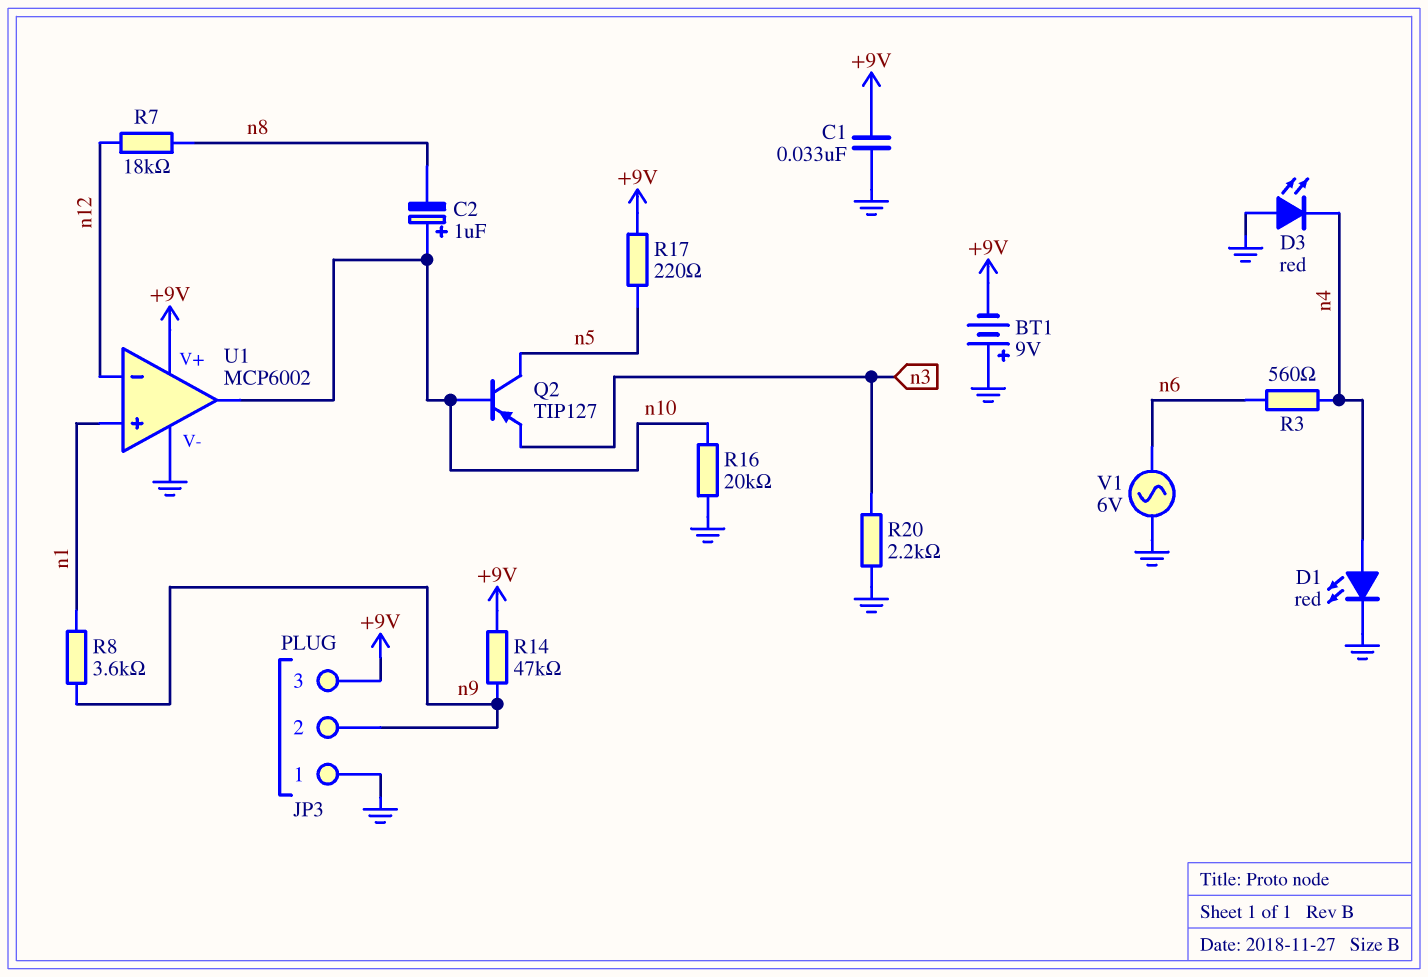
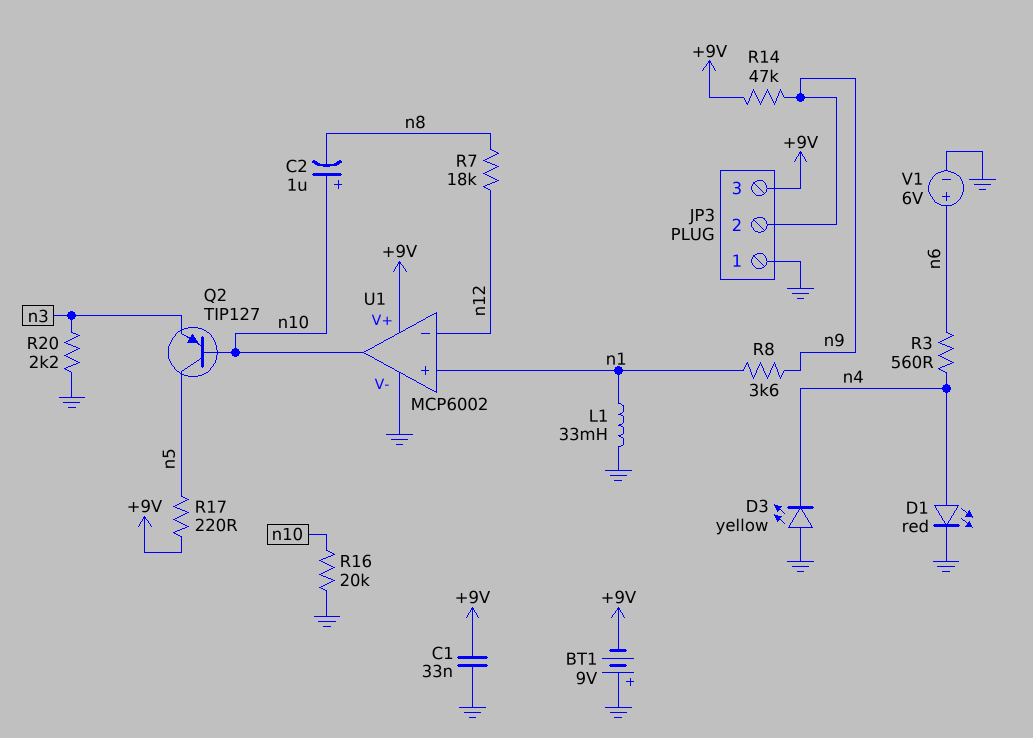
D3: LED red (A GND, K n4) -> LED yellow (A GND, K n4)
L1: none -> 33mH (GND, n1)
V1: AC 6V (GND, n6) -> 6V (plus n6, minus GND)

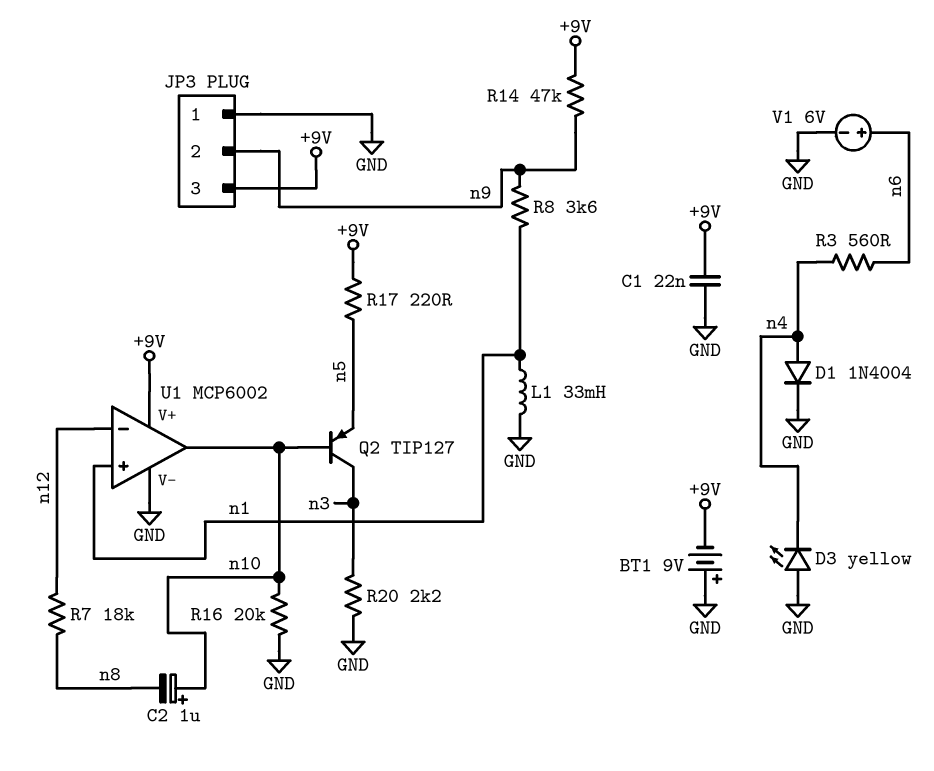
C1: 33nF (+9V, GND) -> 22nF (+9V, GND)
D1: LED red (A n4, K GND) -> diode 1N4004 (A n4, K GND)
Q2: PNP TIP127 (B n10, C n5, E n3) -> PNP TIP127 (B n10, C n3, E n5)

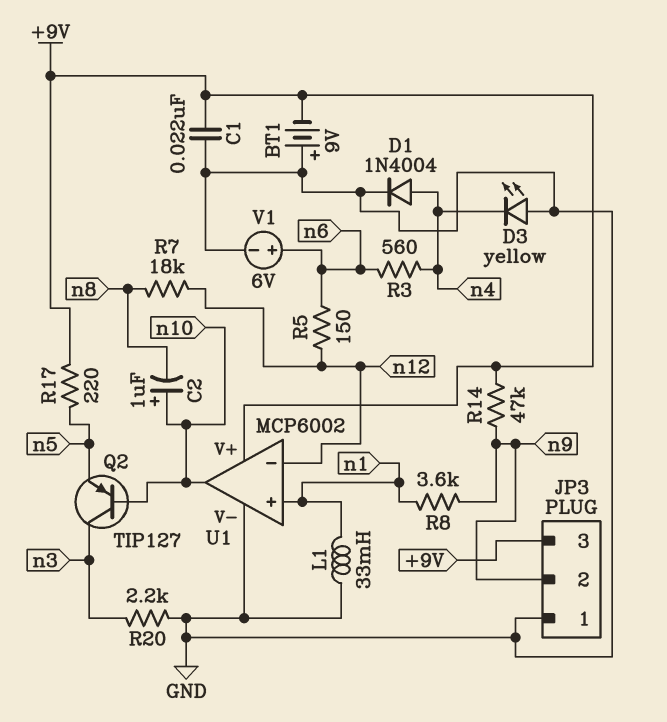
R5: none -> 150 (n6, n12)
R16: 20k (GND, n10) -> none

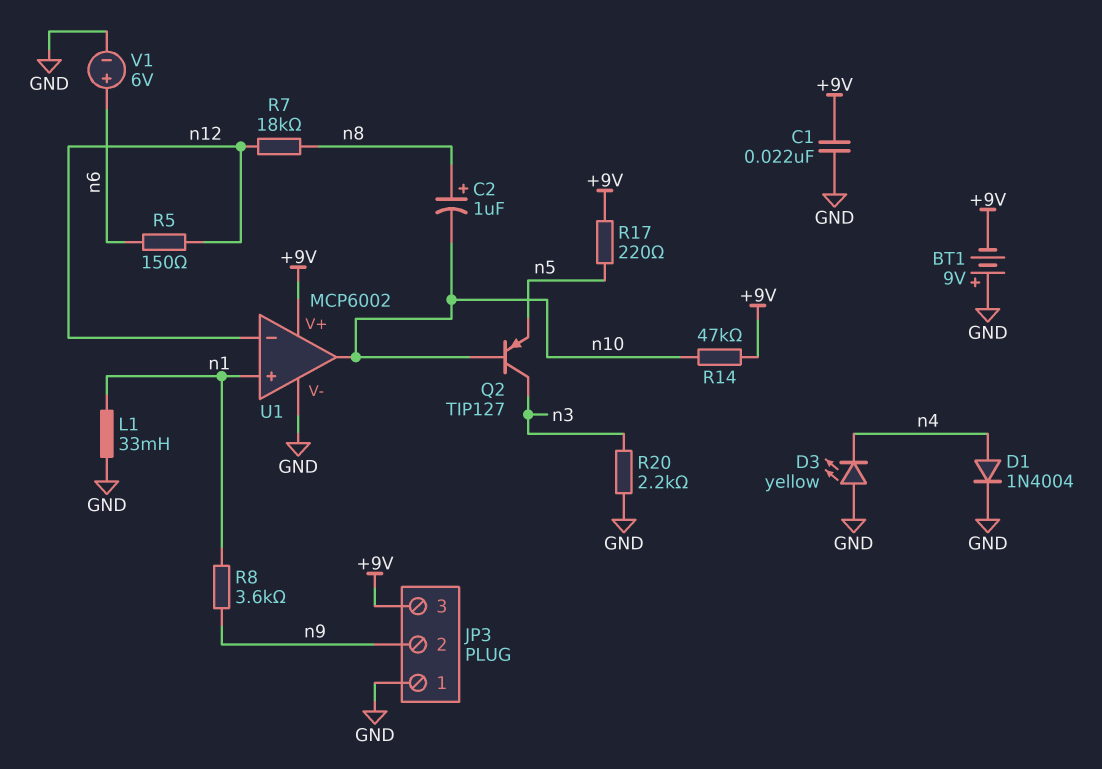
C2: 1uF (plus n10, minus n8) -> 1uF (plus n8, minus n10)
R3: 560 (n4, n6) -> none
R14: 47k (+9V, n9) -> 47k (+9V, n10)

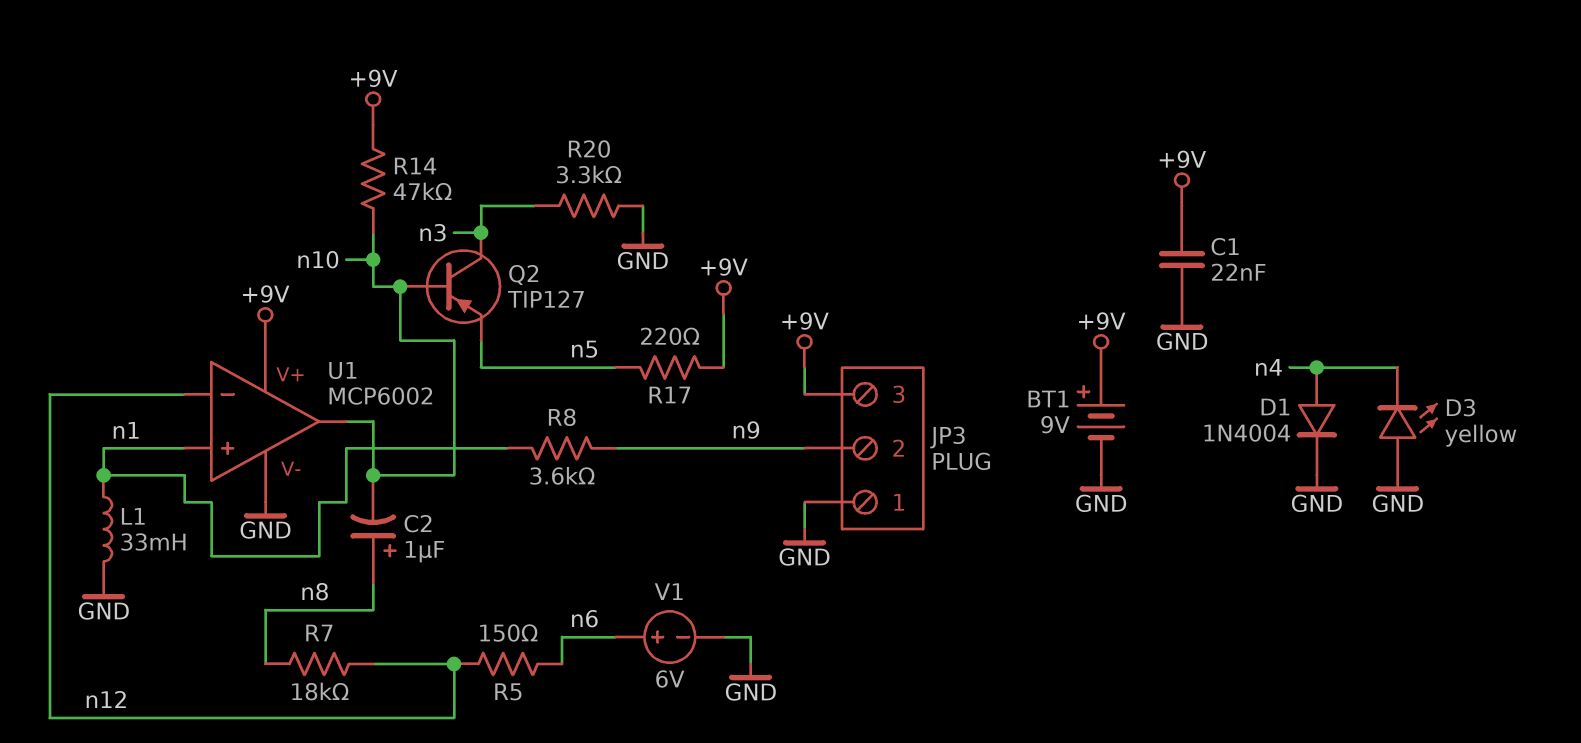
BT1: 9V (plus GND, minus +9V) -> 9V (plus +9V, minus GND)
R20: 2.2k (GND, n3) -> 3.3k (GND, n3)

